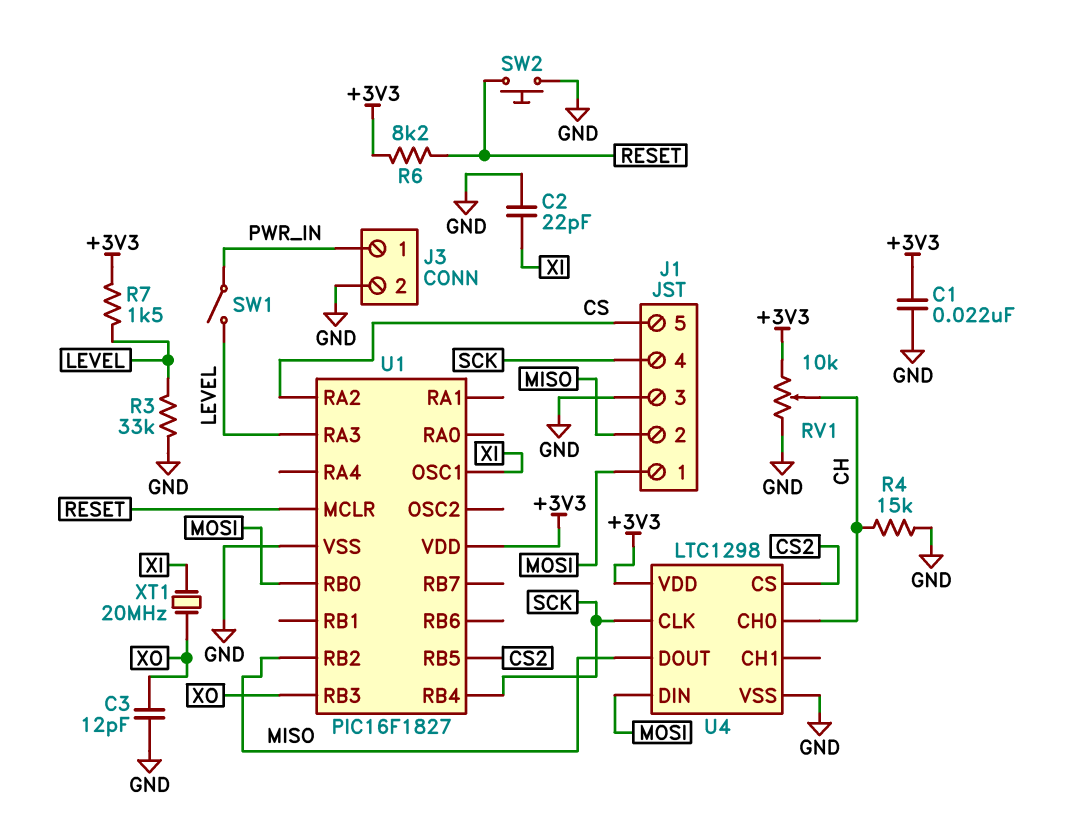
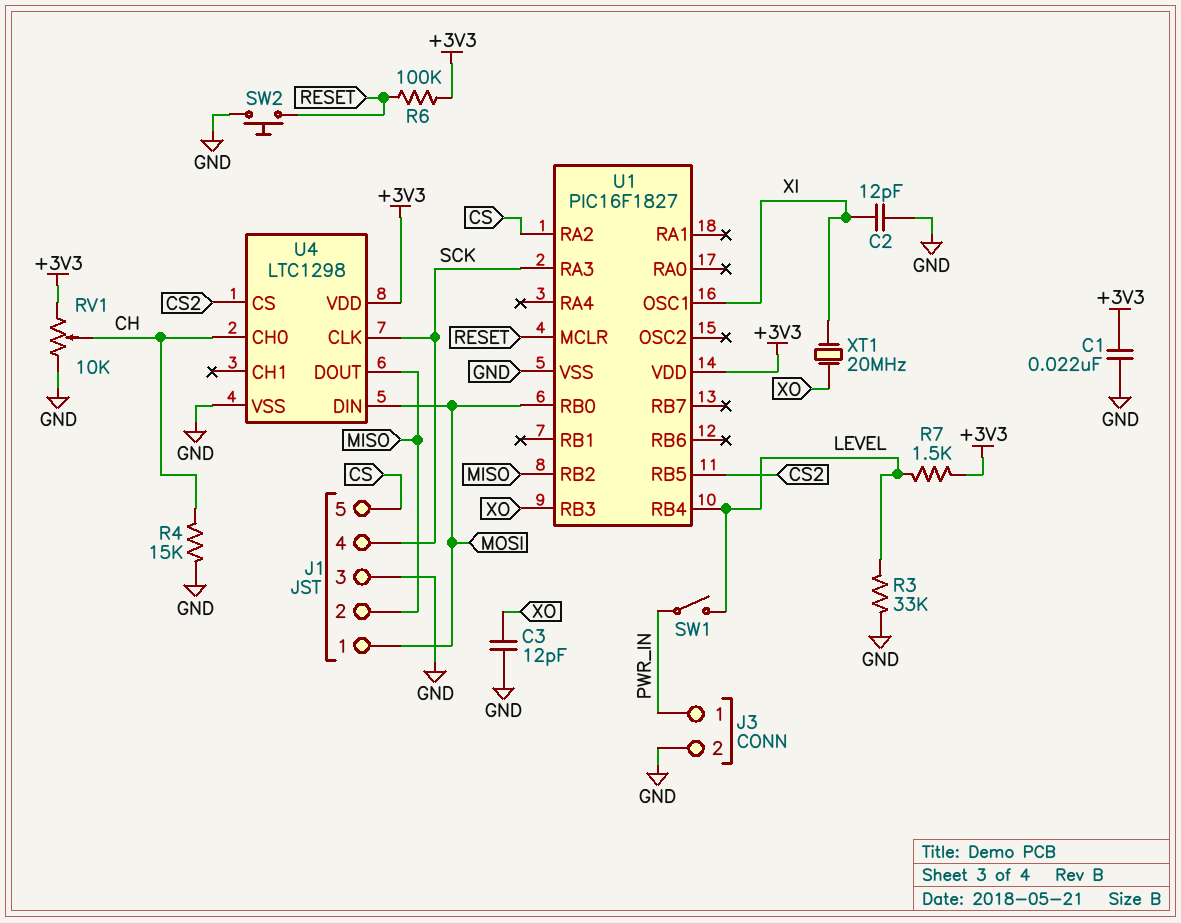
C2: 22pF (GND, XI) -> 12pF (GND, XI)
R6: 8.2k (+3V3, RESET) -> 100k (+3V3, RESET)
U1 pin RA3: LEVEL -> SCK
U1 pin RB4: SCK -> LEVEL

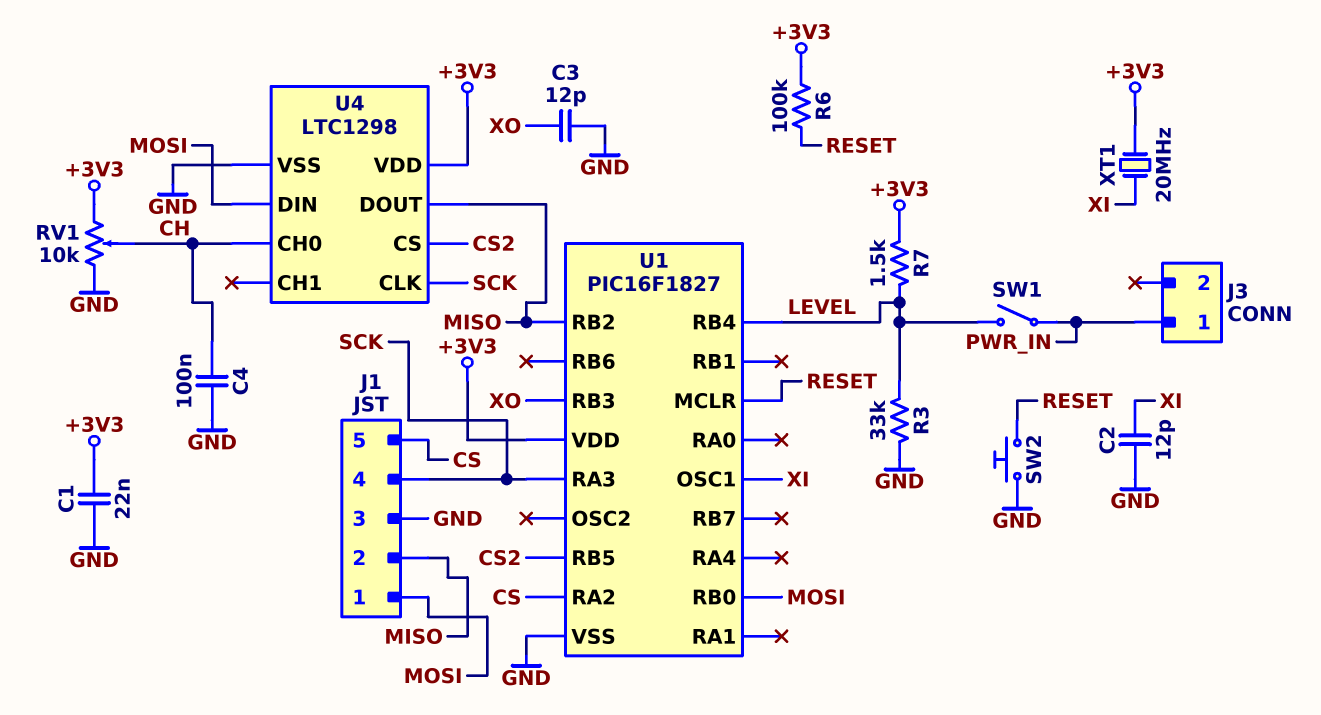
C4: none -> 100nF (CH, GND)
J3 pin 2: GND -> none
R4: 15k (CH, GND) -> none
XT1: 20MHz (XI, XO) -> 20MHz (+3V3, XI)

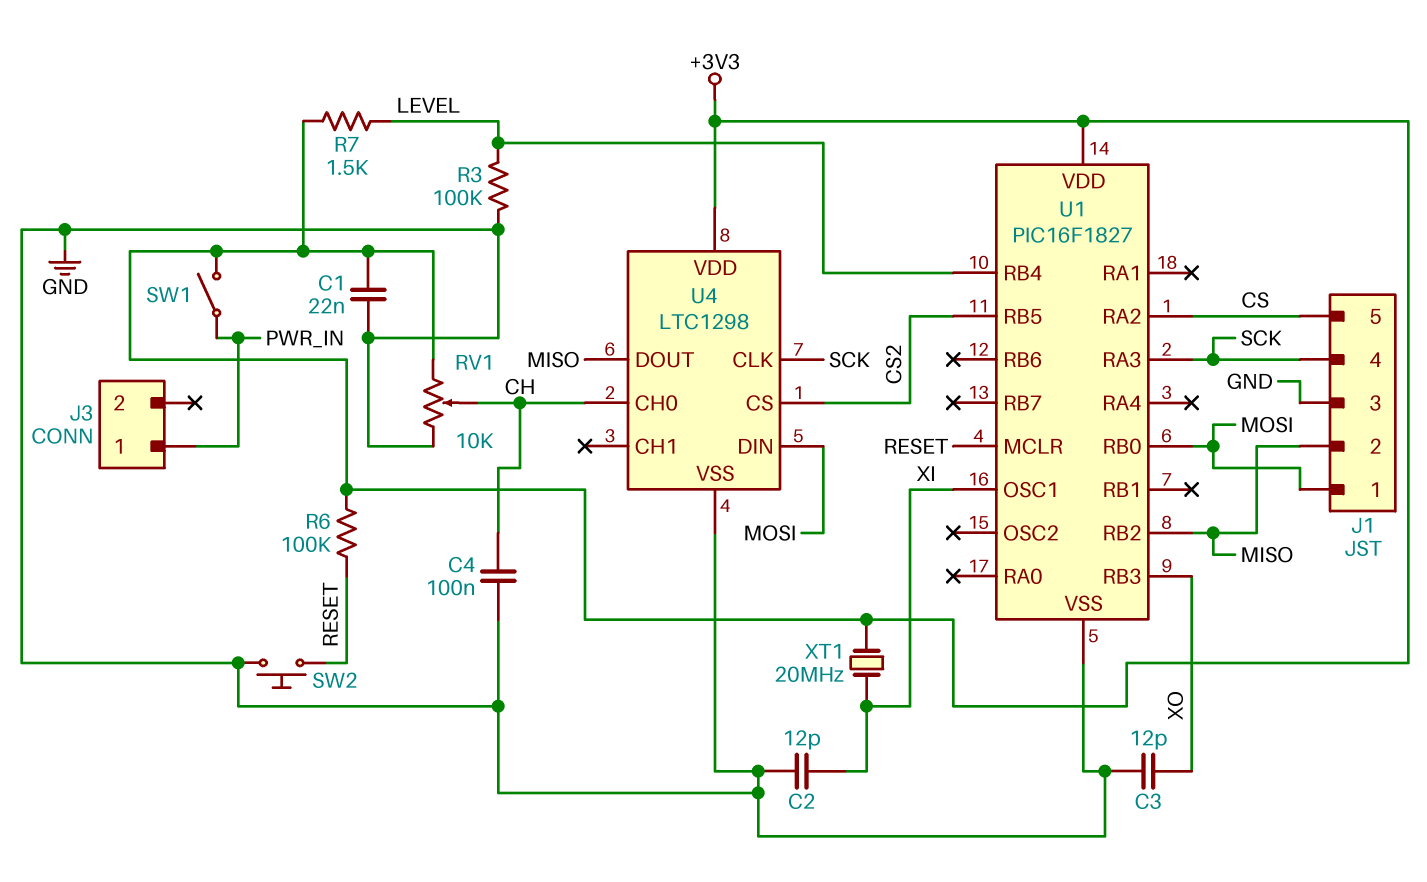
R3: 33k (GND, LEVEL) -> 100k (GND, LEVEL)
SW1: switch (LEVEL, PWR_IN) -> switch (+3V3, PWR_IN)

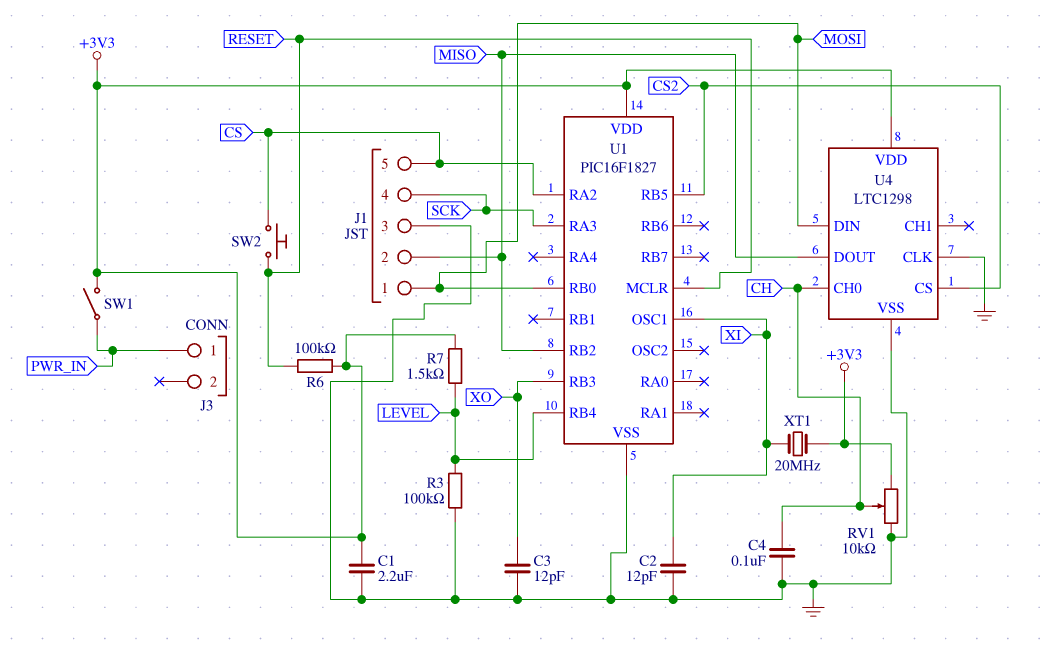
C1: 22nF (+3V3, GND) -> 2.2uF (+3V3, GND)
SW2: button (GND, RESET) -> button (CS, RESET)
U4 pin CLK: SCK -> GND

